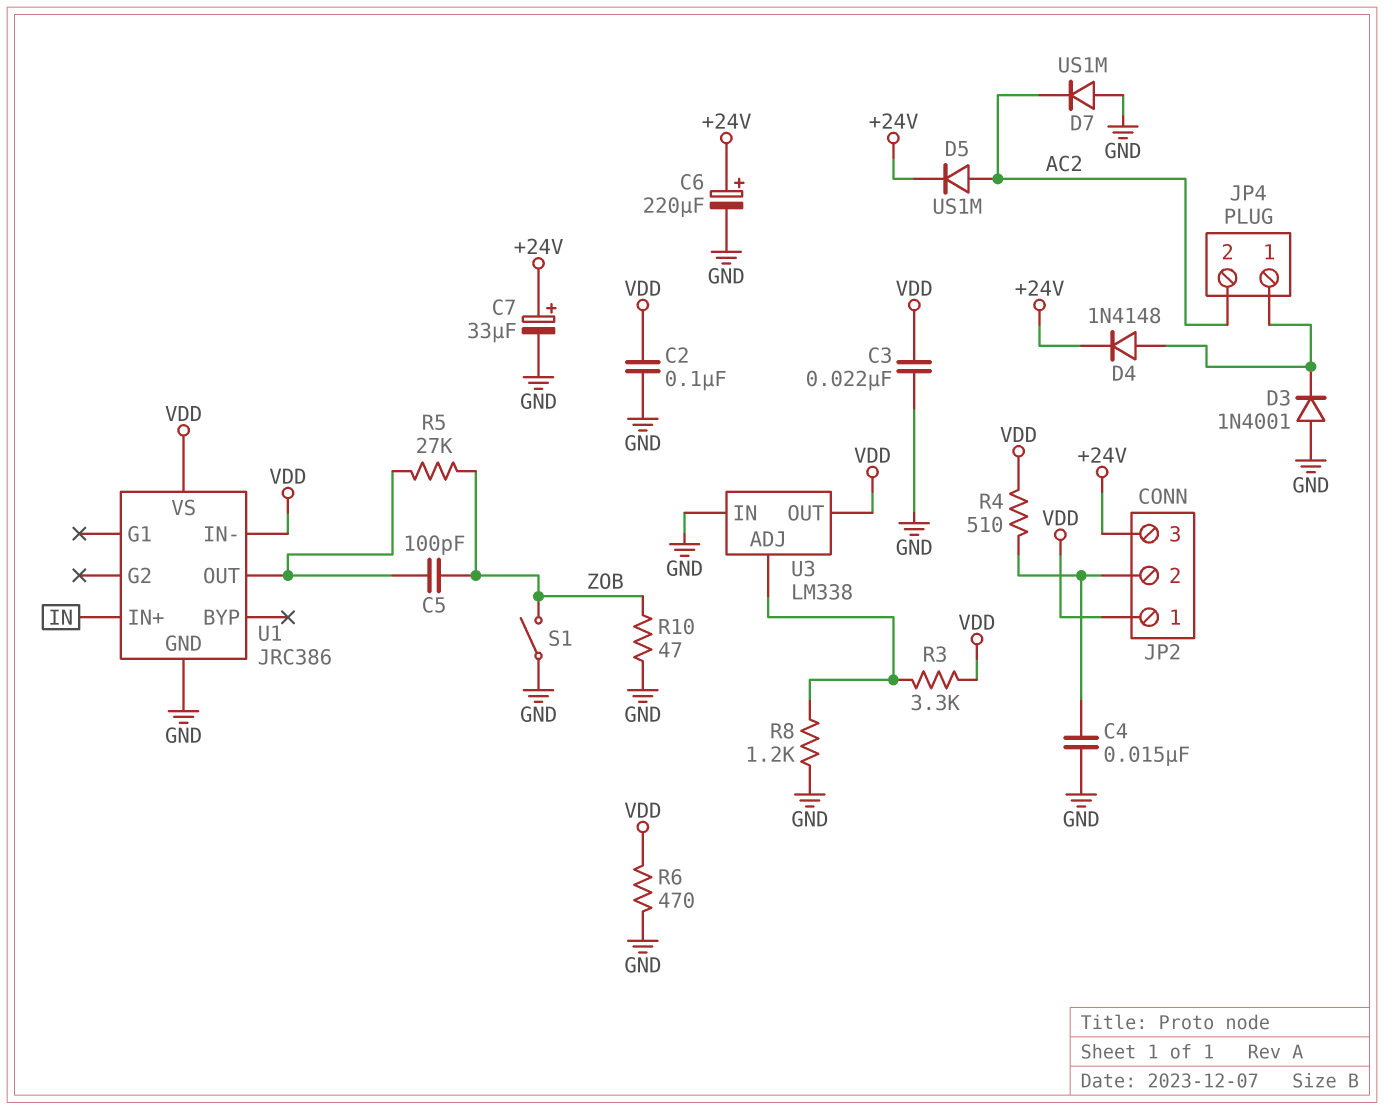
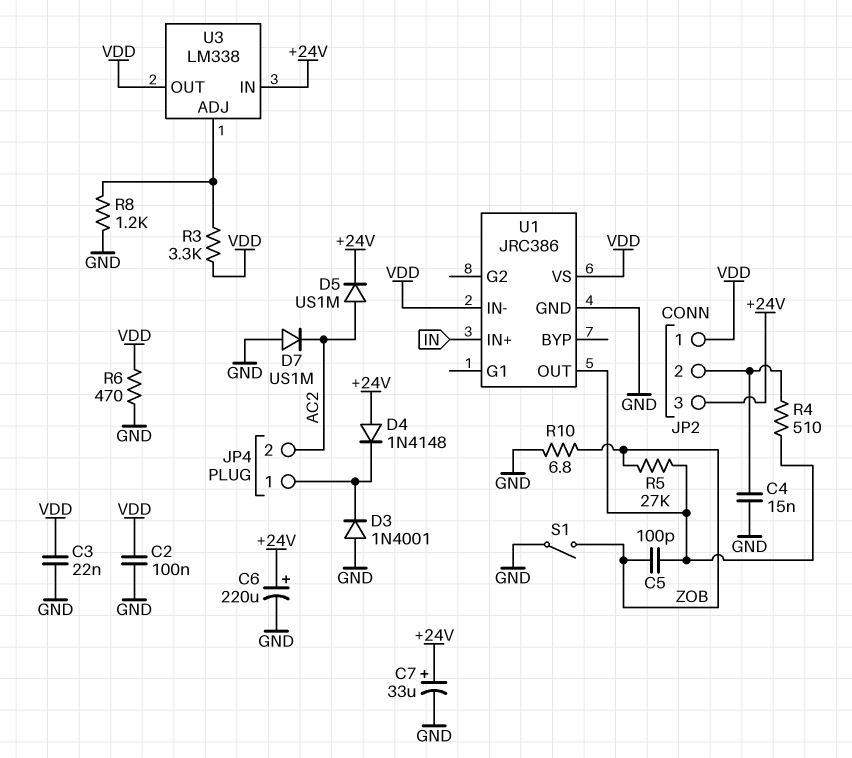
D4: diode 1N4148 (A JP4/1, K +24V) -> diode 1N4148 (A +24V, K JP4/1)
R4: 510 (JP2/2, VDD) -> 510 (JP2/2, U1/OUT)
R10: 47 (GND, ZOB) -> 6.8 (GND, ZOB)
U3 pin IN: GND -> +24V

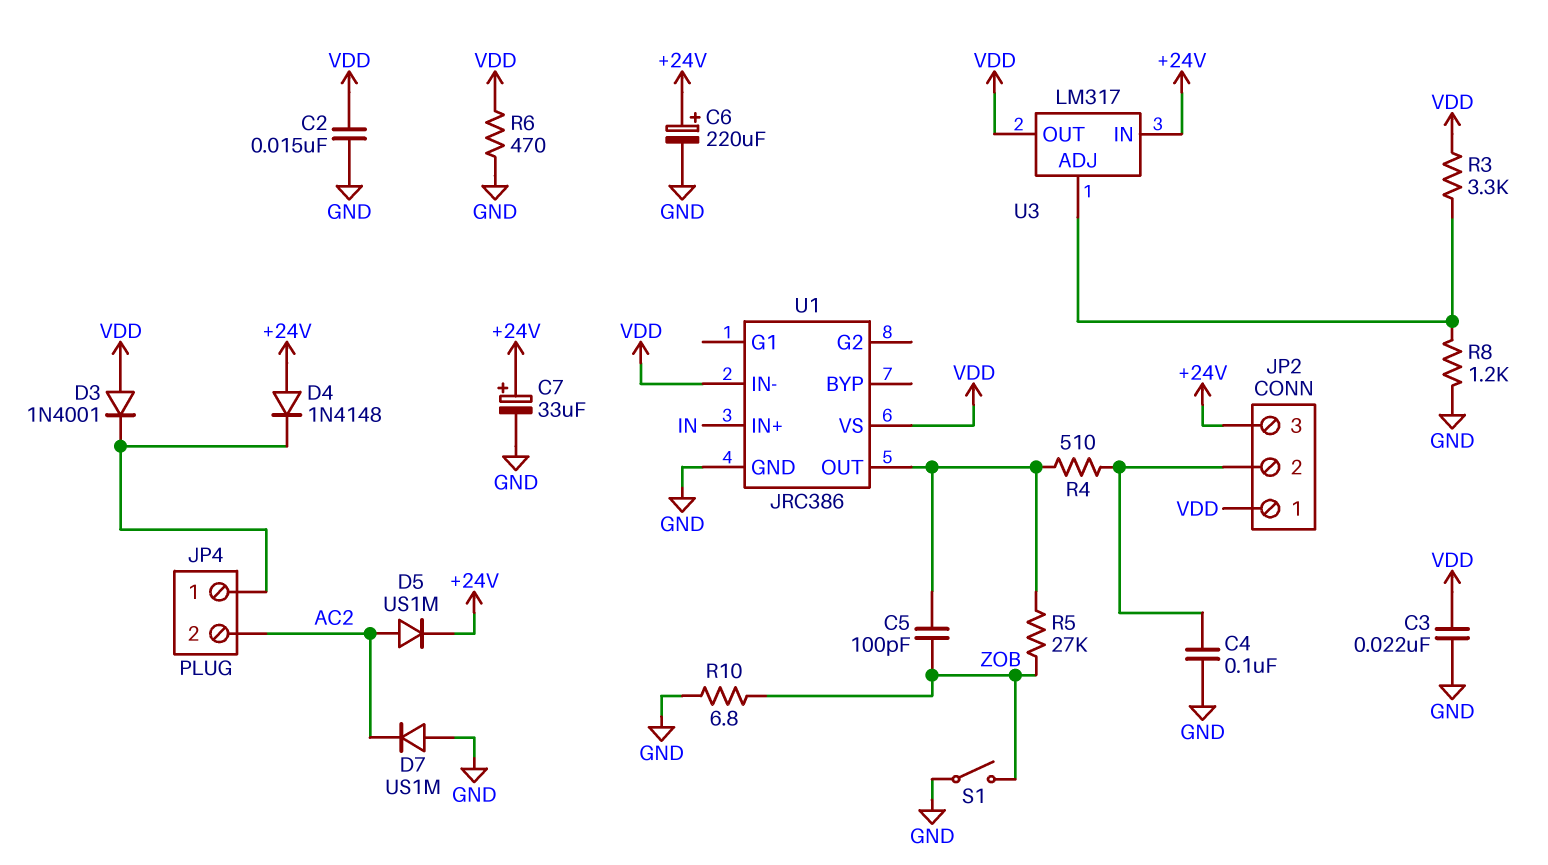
C2: 100nF (GND, VDD) -> 15nF (GND, VDD)
C4: 15nF (GND, JP2/2) -> 100nF (GND, JP2/2)
D3: diode 1N4001 (A GND, K JP4/1) -> diode 1N4001 (A VDD, K JP4/1)
U3: LM338 -> LM317

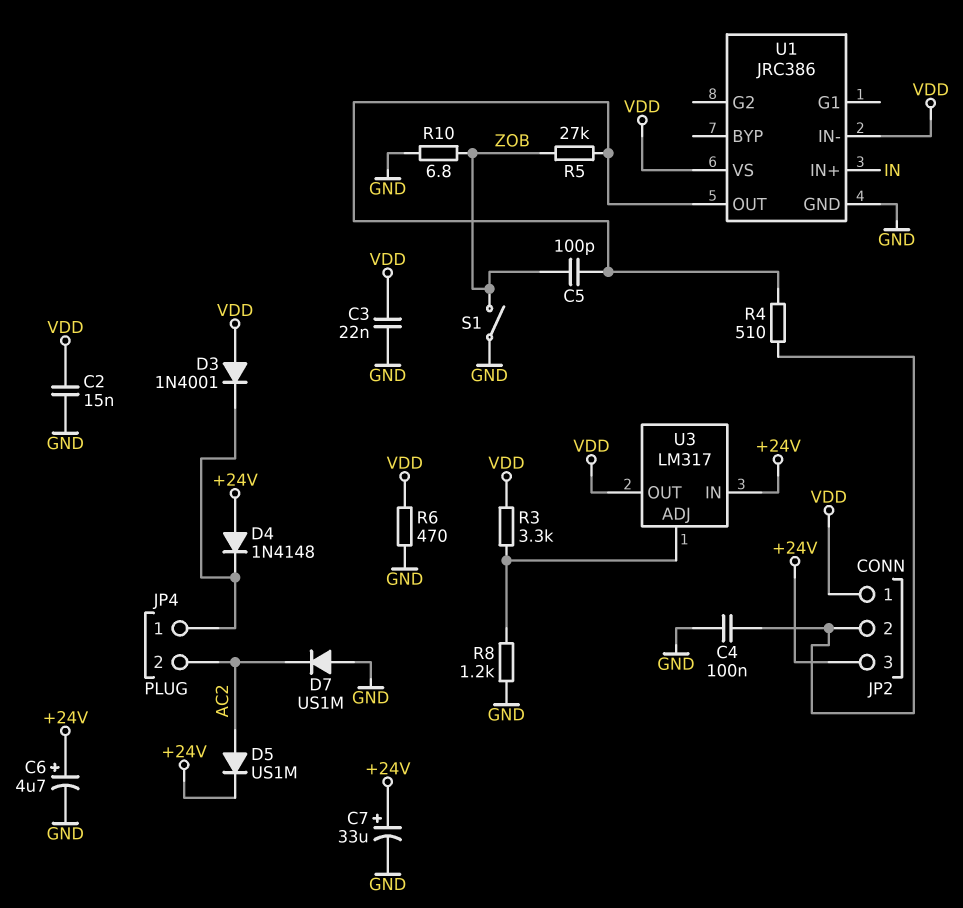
C6: 220uF (plus +24V, minus GND) -> 4.7uF (plus +24V, minus GND)

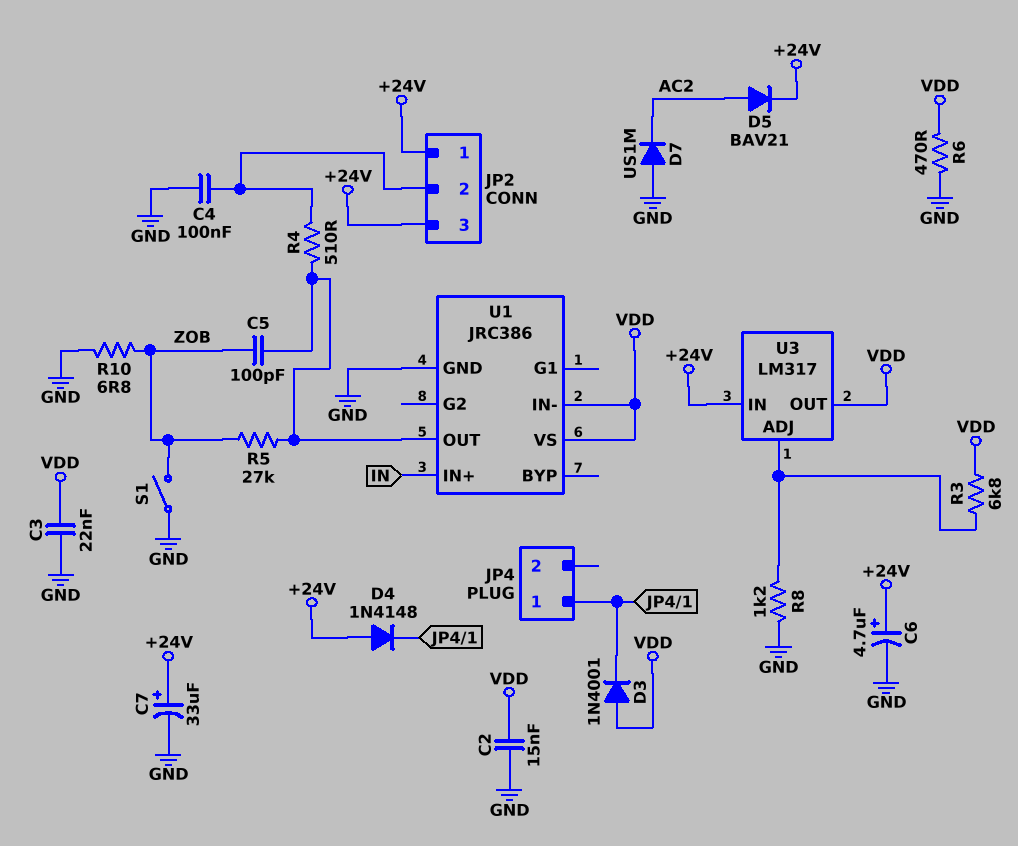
D5: diode US1M (A AC2, K +24V) -> diode BAV21 (A AC2, K +24V)
JP2 pin 1: VDD -> +24V
JP4 pin 2: AC2 -> none
R3: 3.3k (U3/ADJ, VDD) -> 6.8k (U3/ADJ, VDD)

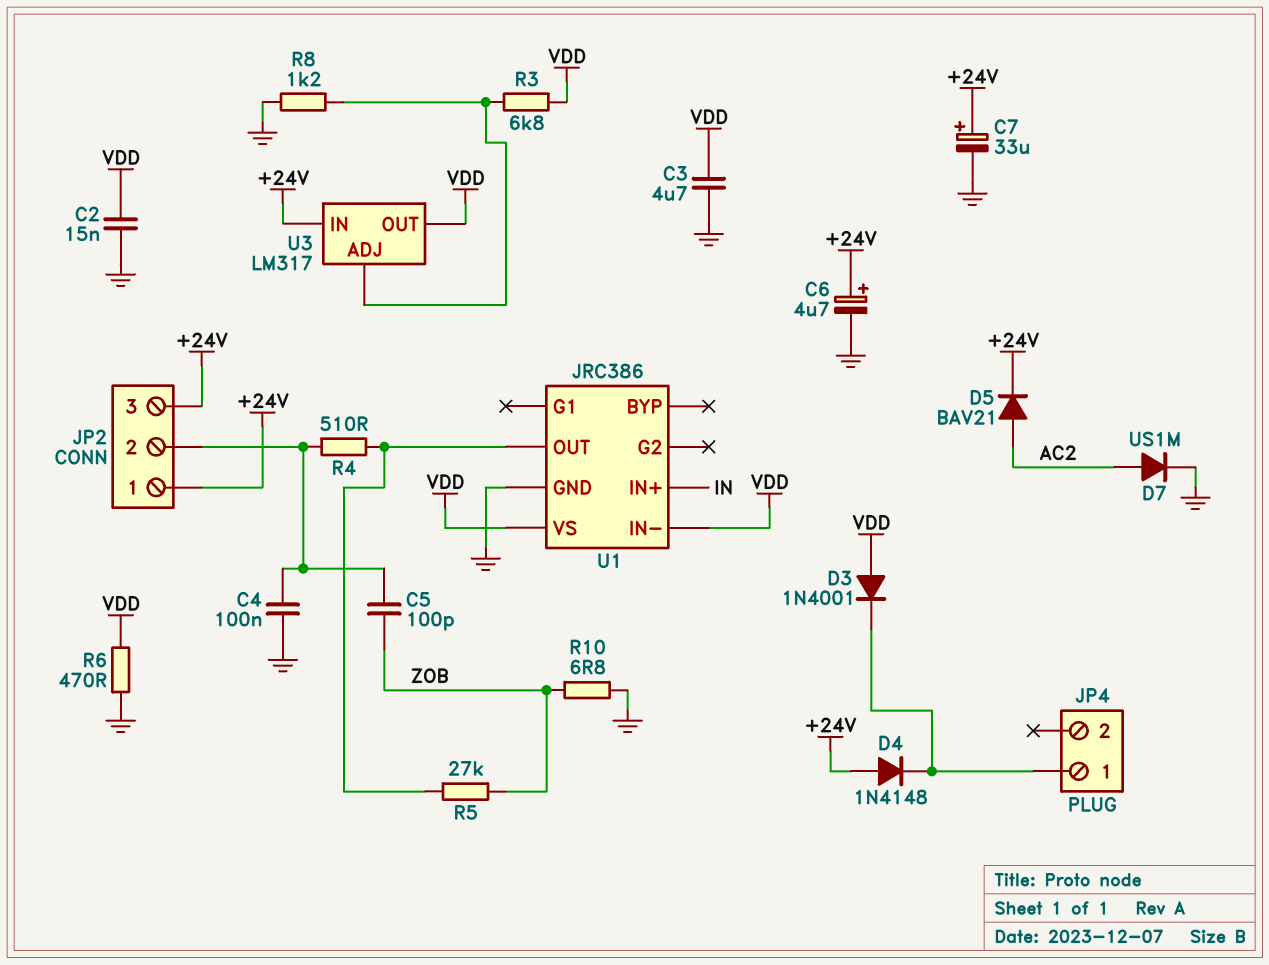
C3: 22nF (GND, VDD) -> 4.7uF (GND, VDD)
C5: 100pF (U1/OUT, ZOB) -> 100pF (JP2/2, ZOB)
D7: diode US1M (A GND, K AC2) -> diode US1M (A AC2, K GND)
S1: switch (GND, ZOB) -> none

